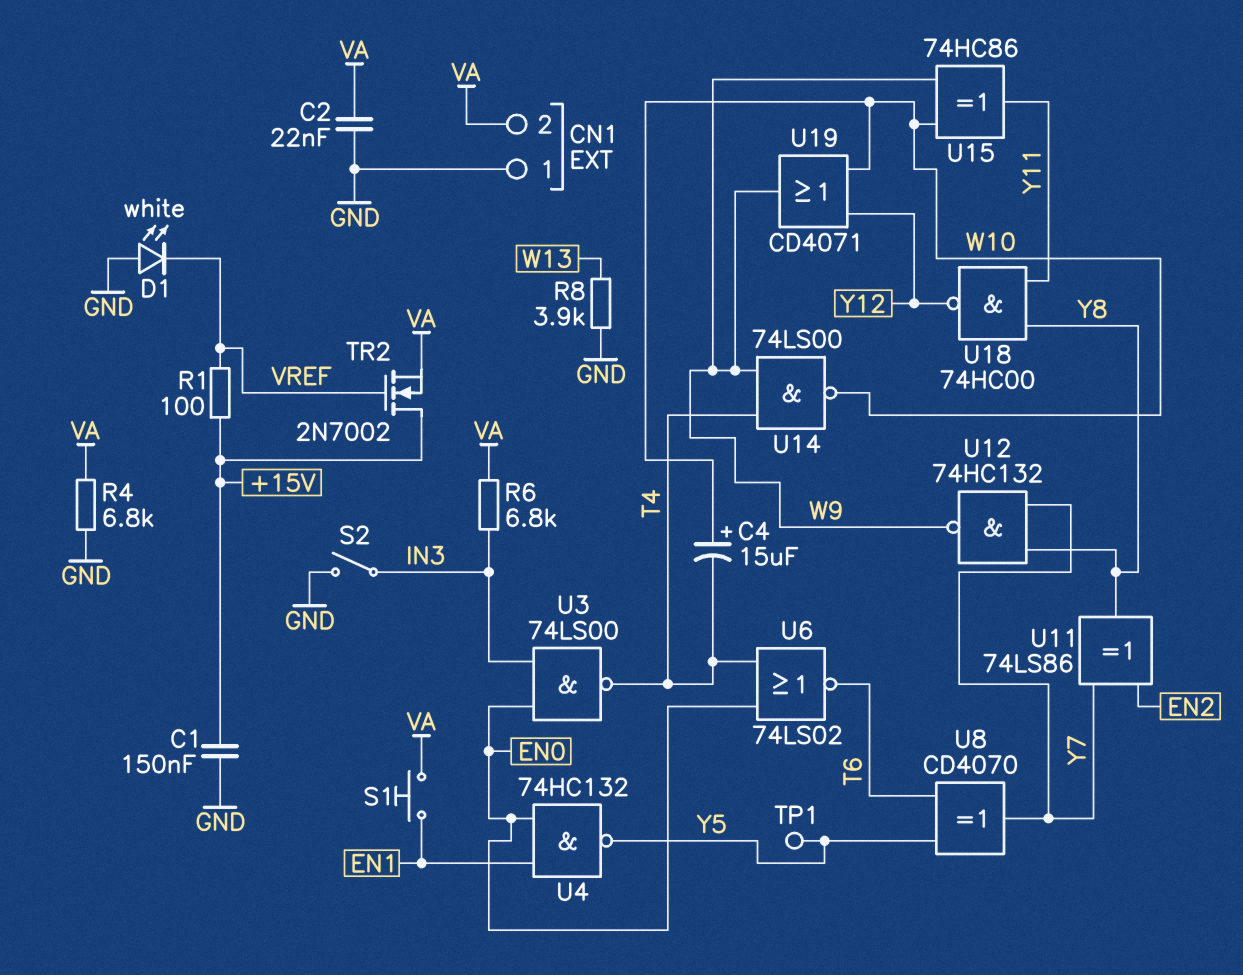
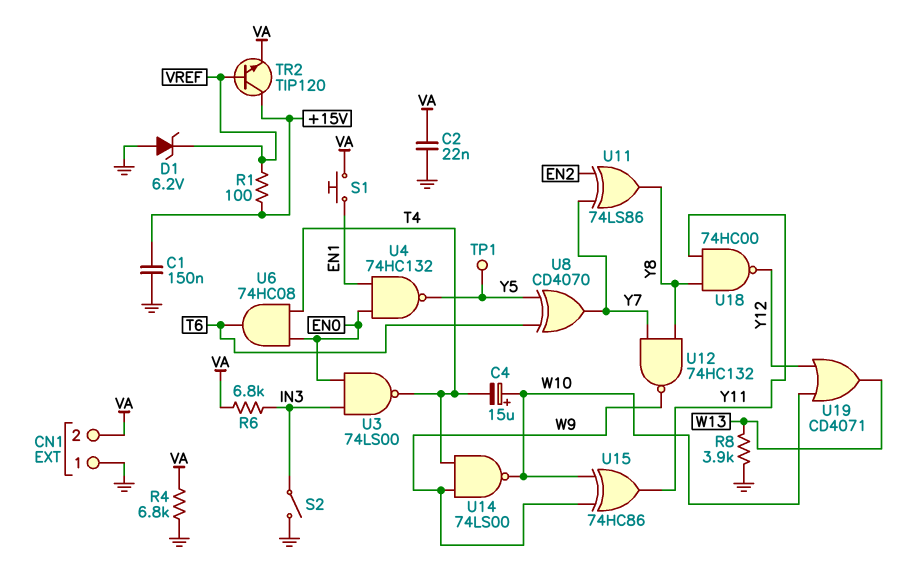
D1: LED white (A GND, K VREF) -> zener 6.2V (A GND, K VREF)
TR2: NMOS 2N7002 (G VREF, D +15V, S VA) -> NPN TIP120 (B VREF, C +15V, E VA)
U6: NOR 74LS02 (in EN0, in T4, out T6) -> AND 74HC08 (in EN0, in T4, out T6)
U19: OR CD4071 (in W10, in Y12, out W9) -> OR CD4071 (in W10, in Y12, out W13)

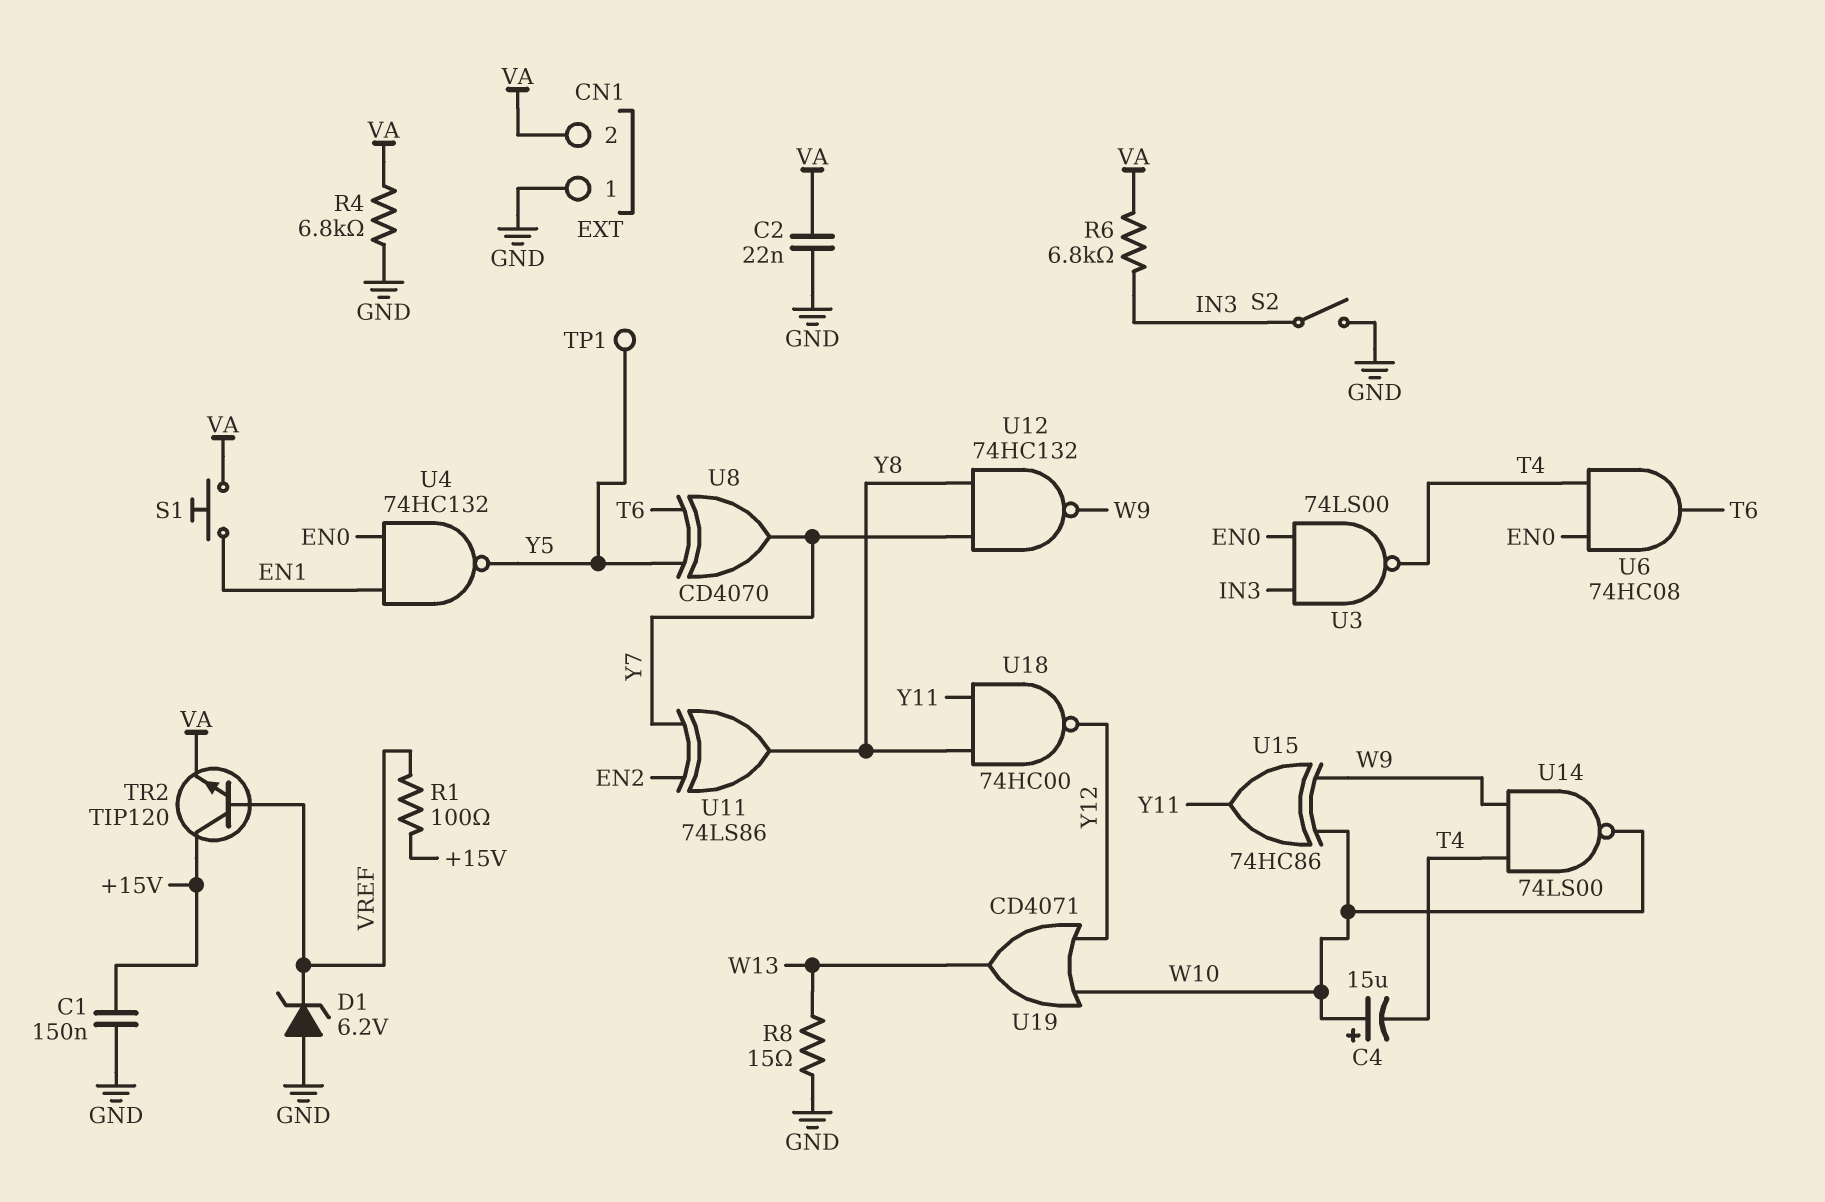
R8: 3.9k (GND, W13) -> 15 (GND, W13)

